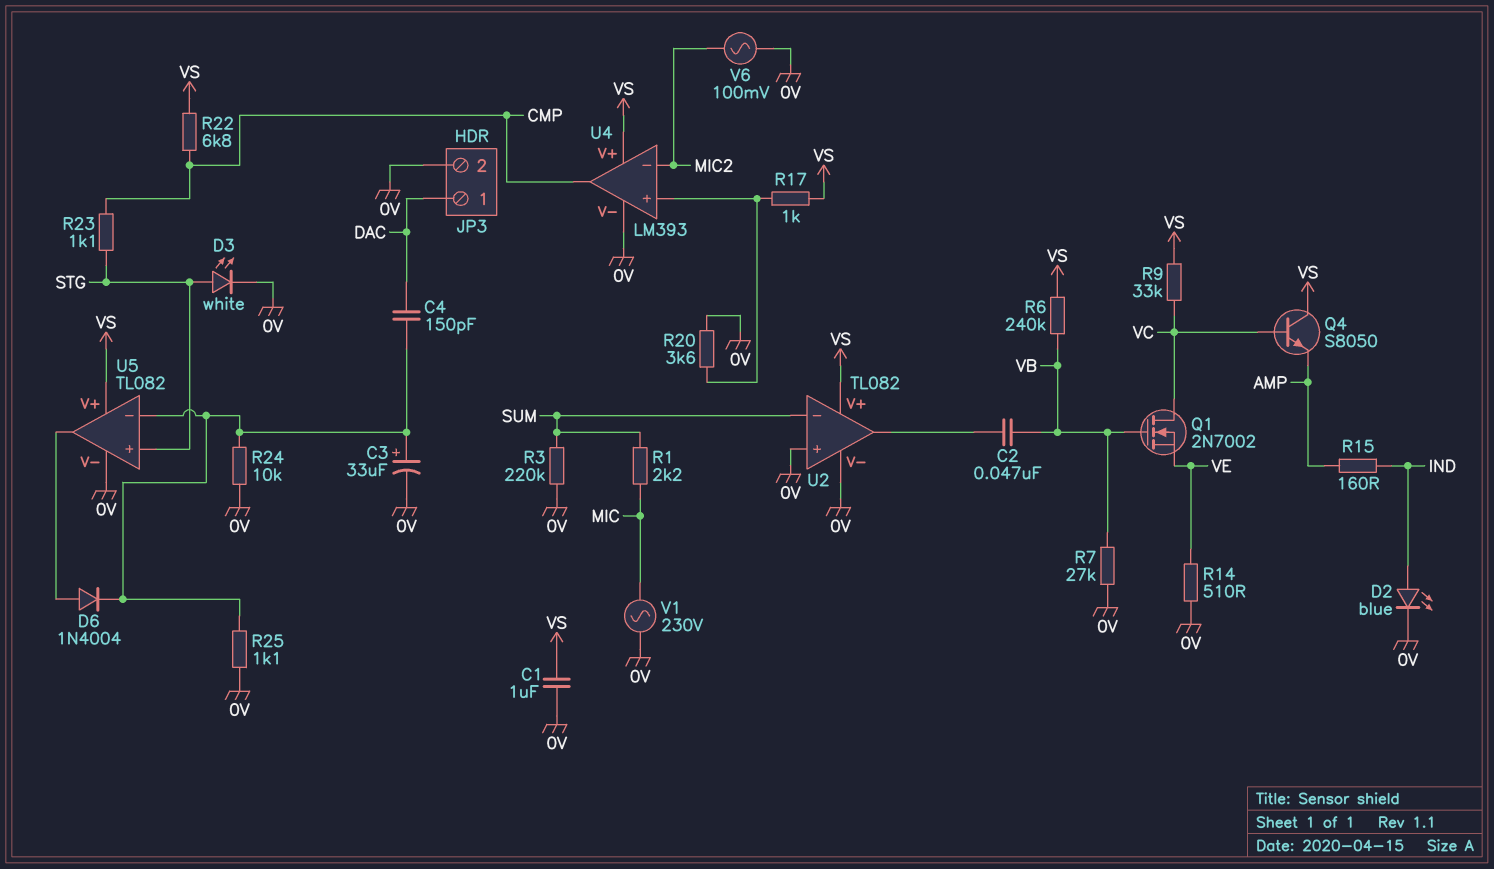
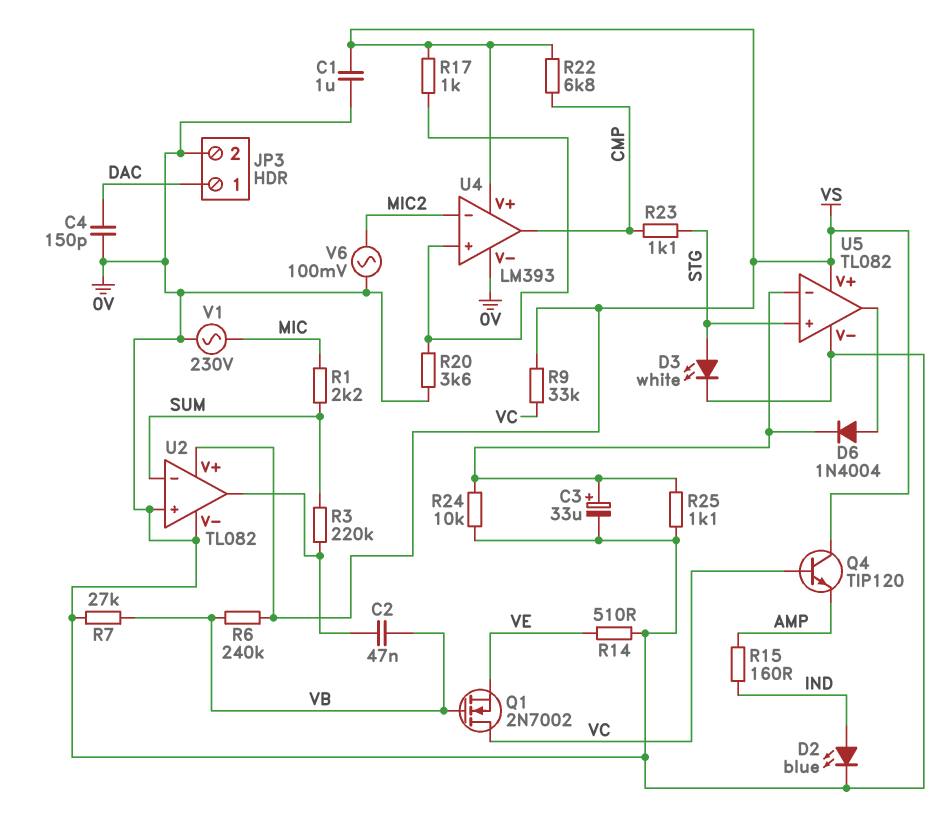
C4: 150pF (DAC, U5/in-) -> 150pF (0V, DAC)
Q4: NPN S8050 (B VC, C VS, E AMP) -> NPN TIP120 (B VC, C VS, E AMP)
R3: 220k (0V, SUM) -> 220k (SUM, U2/out)

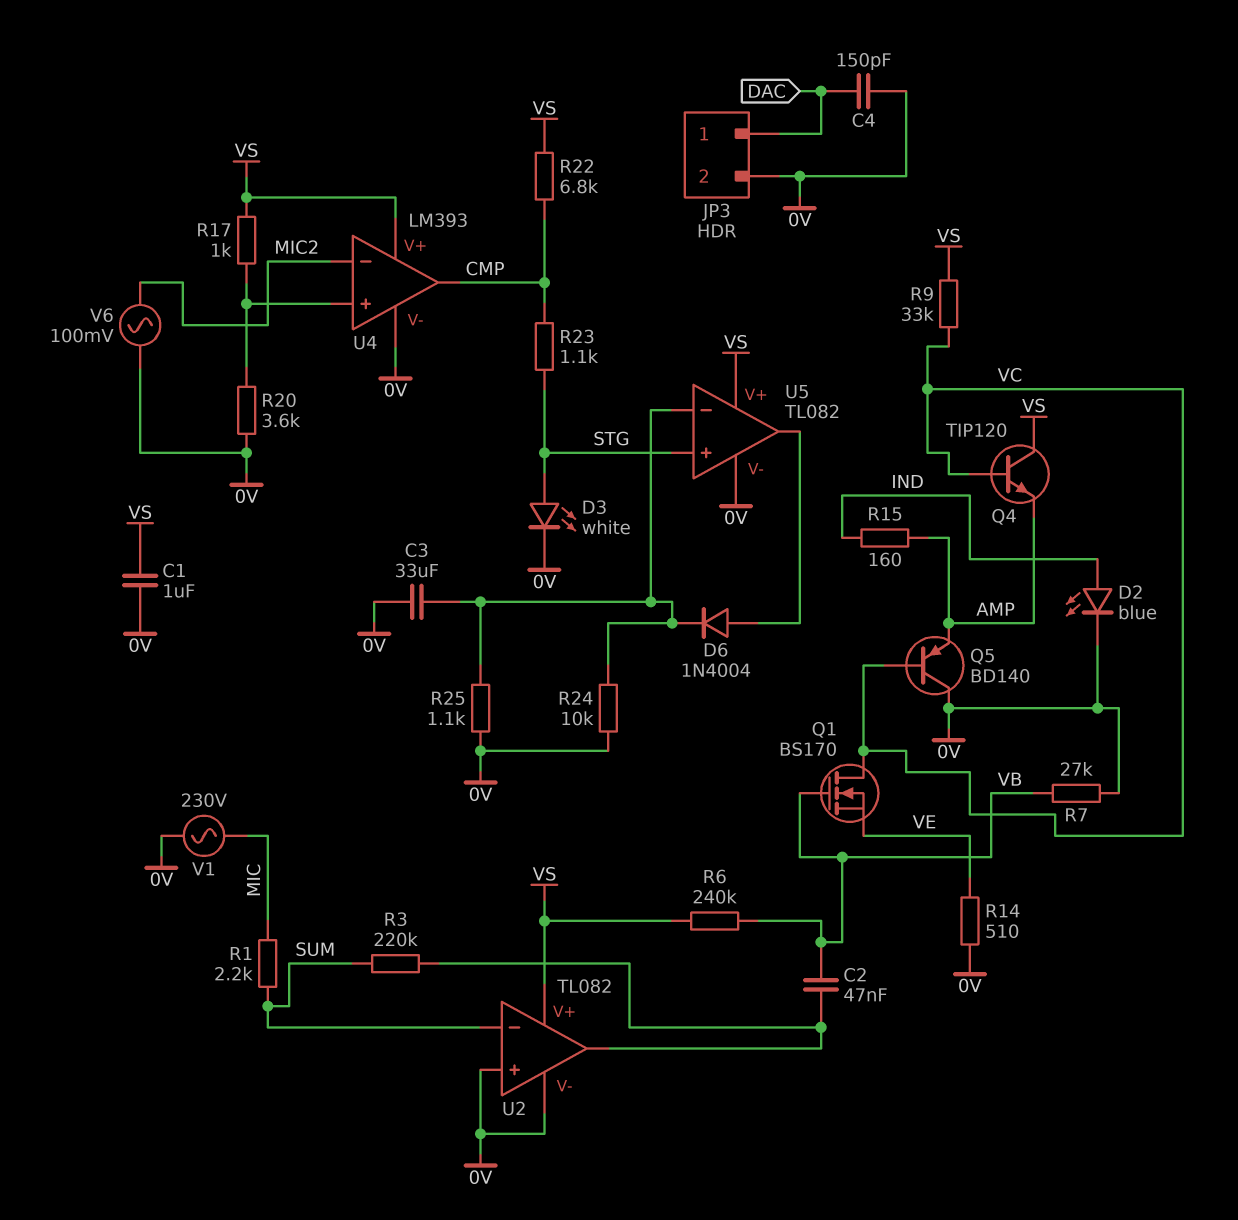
C3: 33uF (plus U5/in-, minus 0V) -> 33uF (0V, U5/in-)
Q1: NMOS 2N7002 (G VB, D VC, S VE) -> NMOS BS170 (G VB, D VC, S VE)
Q5: none -> PNP BD140 (B VC, C 0V, E AMP)

